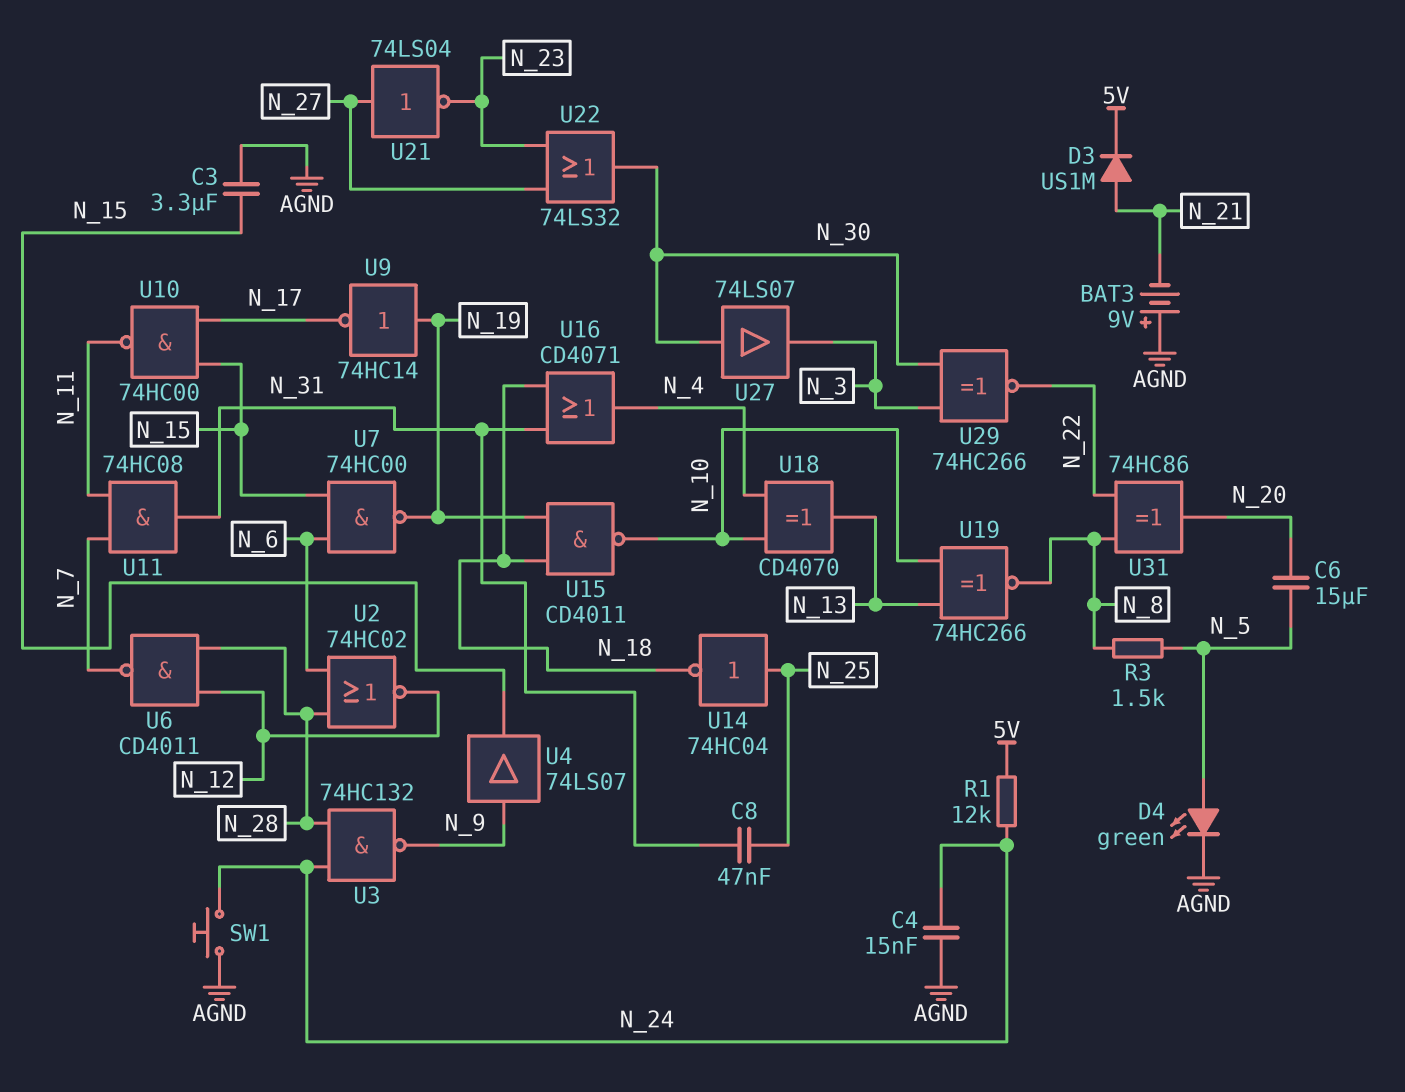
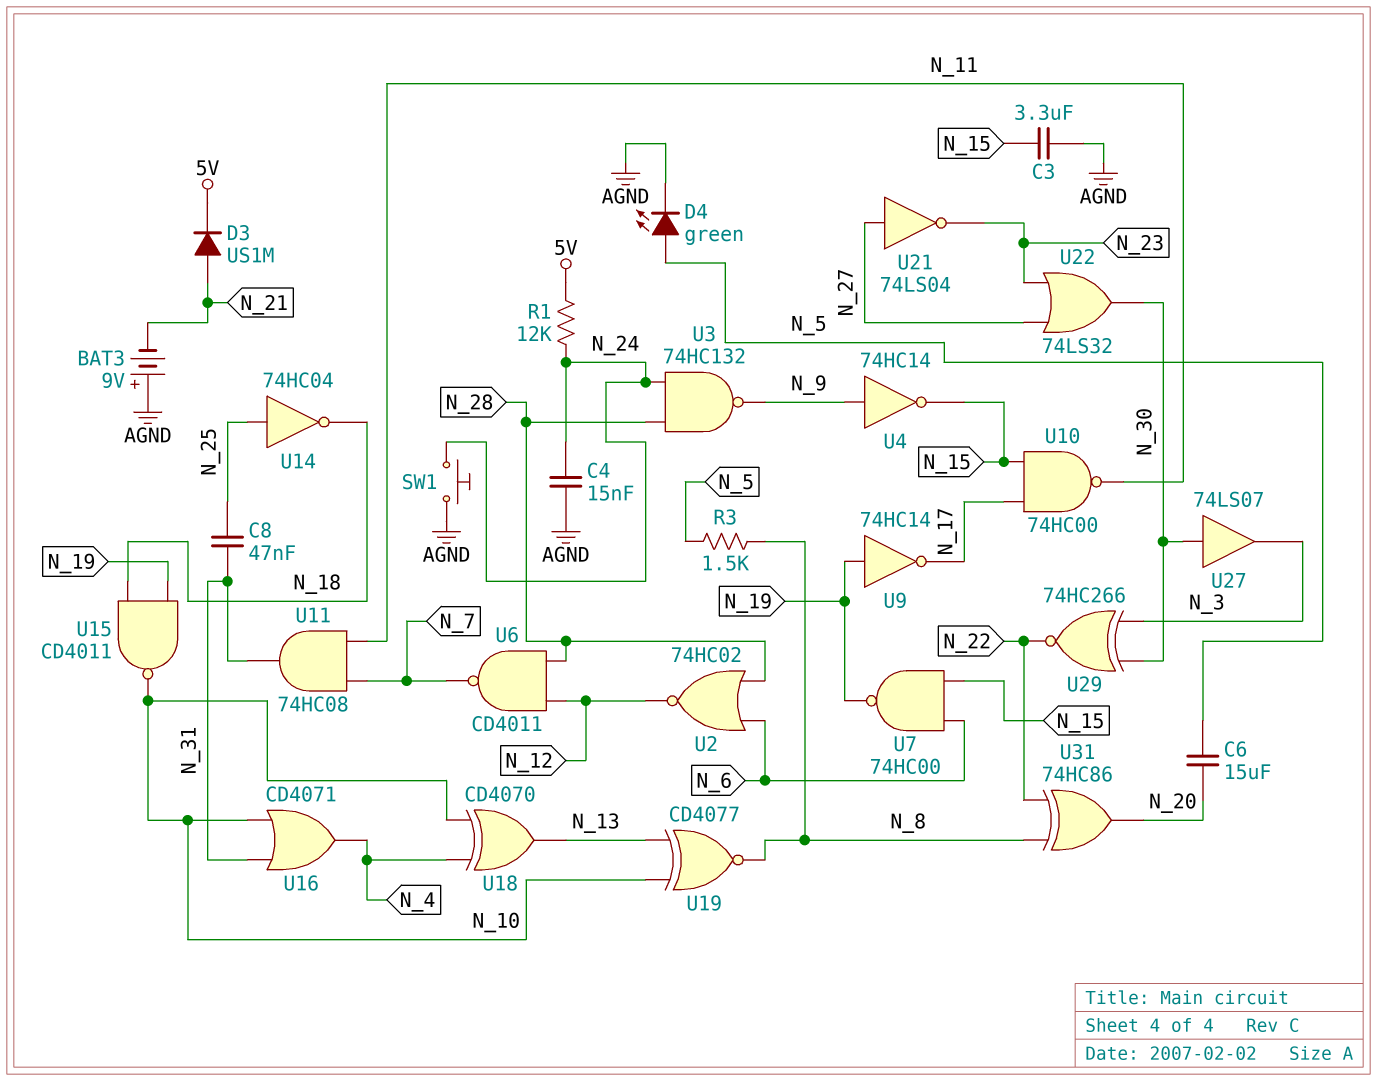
U4: buffer 74LS07 (in N_9, out N_15) -> NOT 74HC14 (in N_9, out N_15)
U16: OR CD4071 (in N_18, in N_31, out N_4) -> OR CD4071 (in N_10, in N_31, out N_4)
U19: XNOR 74HC266 (in N_10, in N_13, out N_8) -> XNOR CD4077 (in N_10, in N_13, out N_8)

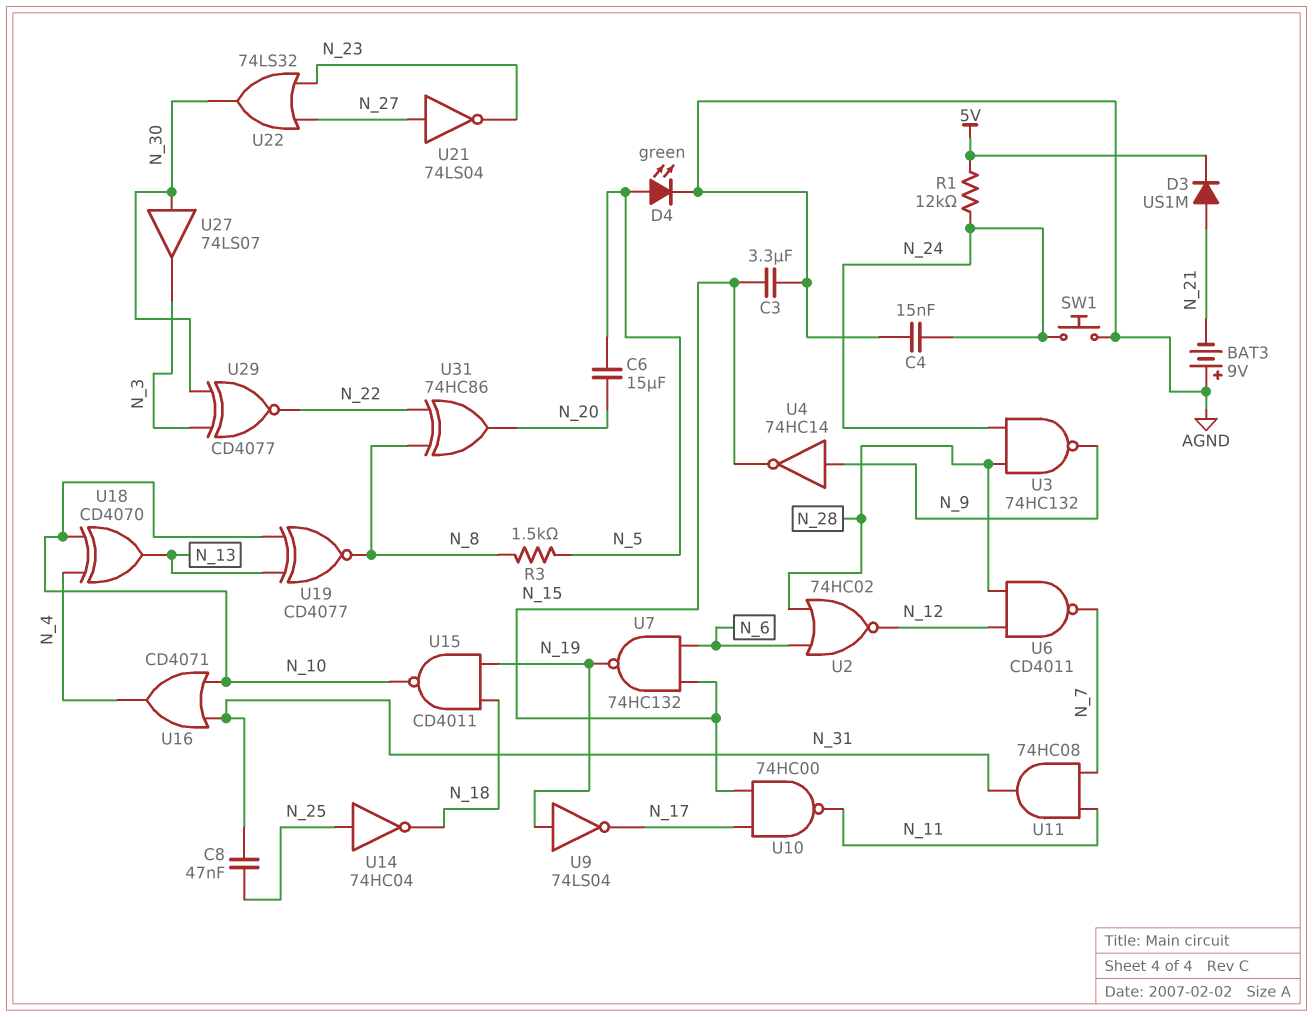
U7: NAND 74HC00 (in N_6, in N_15, out N_19) -> NAND 74HC132 (in N_6, in N_15, out N_19)
U9: NOT 74HC14 (in N_19, out N_17) -> NOT 74LS04 (in N_19, out N_17)
U29: XNOR 74HC266 (in N_3, in N_30, out N_22) -> XNOR CD4077 (in N_3, in N_30, out N_22)

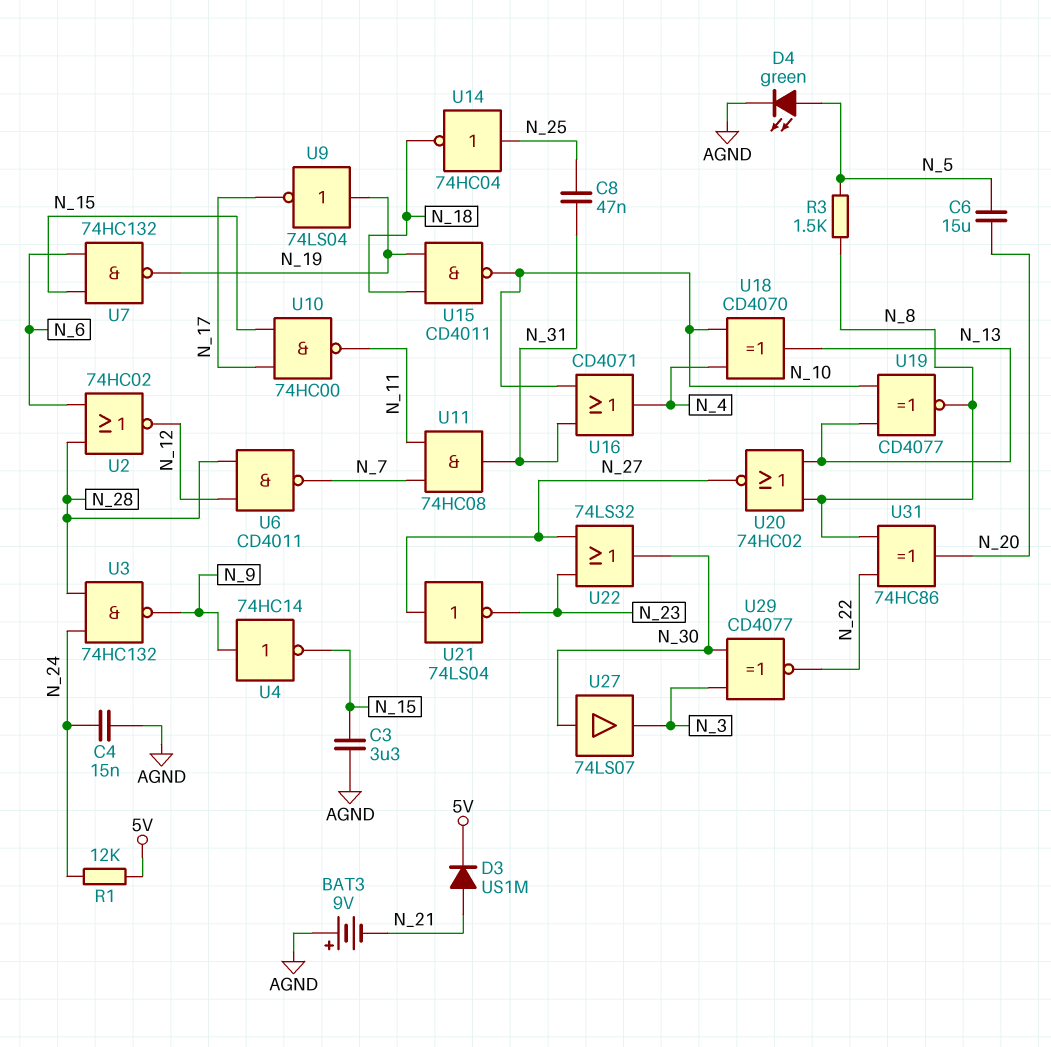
SW1: button (AGND, N_24) -> none
U20: none -> NOR 74HC02 (in N_8, in N_13, out N_27)

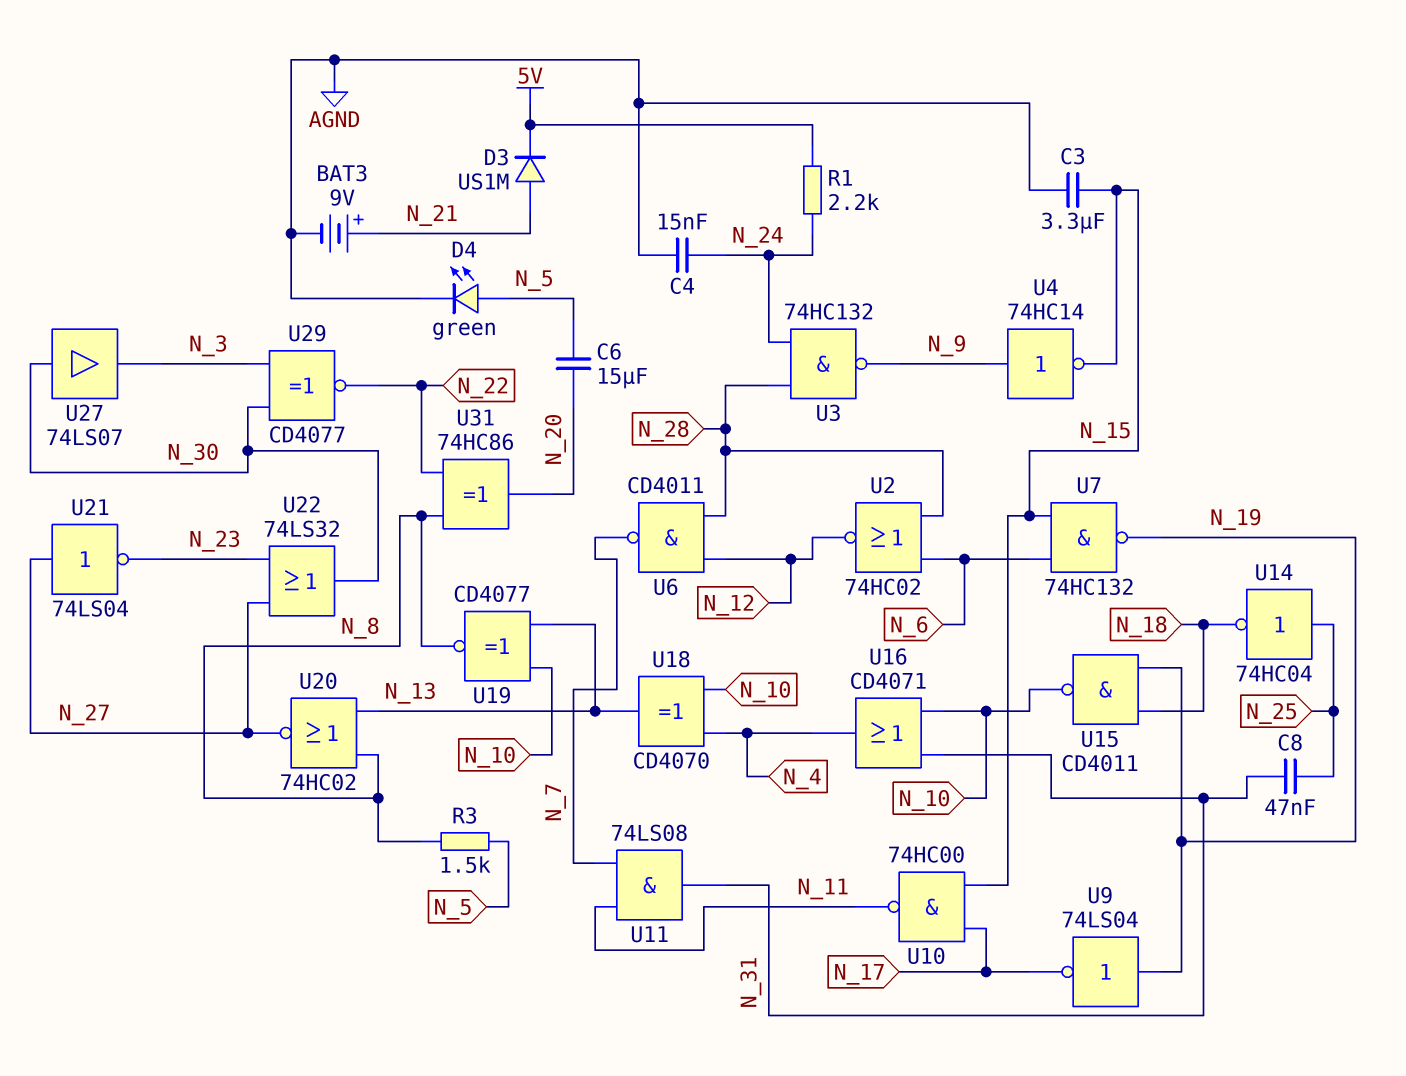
BAT3: 9V (plus AGND, minus N_21) -> 9V (plus N_21, minus AGND)
R1: 12k (5V, N_24) -> 2.2k (5V, N_24)
U11: AND 74HC08 (in N_7, in N_11, out N_31) -> AND 74LS08 (in N_7, in N_11, out N_31)

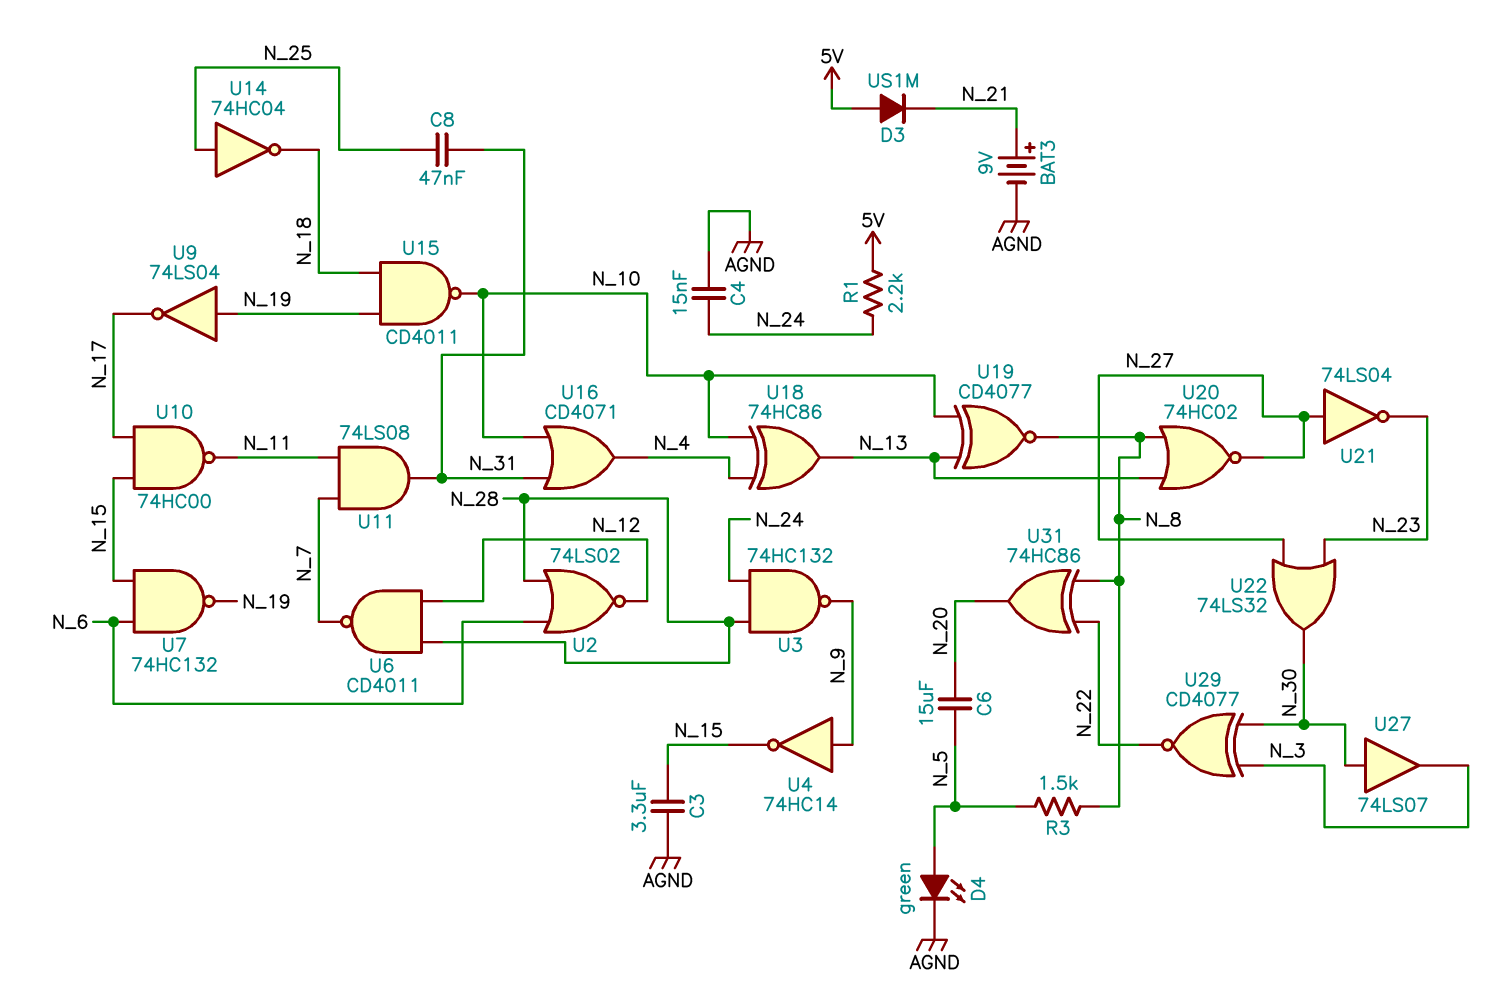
D3: diode US1M (A N_21, K 5V) -> diode US1M (A 5V, K N_21)
U2: NOR 74HC02 (in N_6, in N_28, out N_12) -> NOR 74LS02 (in N_6, in N_28, out N_12)
U18: XOR CD4070 (in N_4, in N_10, out N_13) -> XOR 74HC86 (in N_4, in N_10, out N_13)

